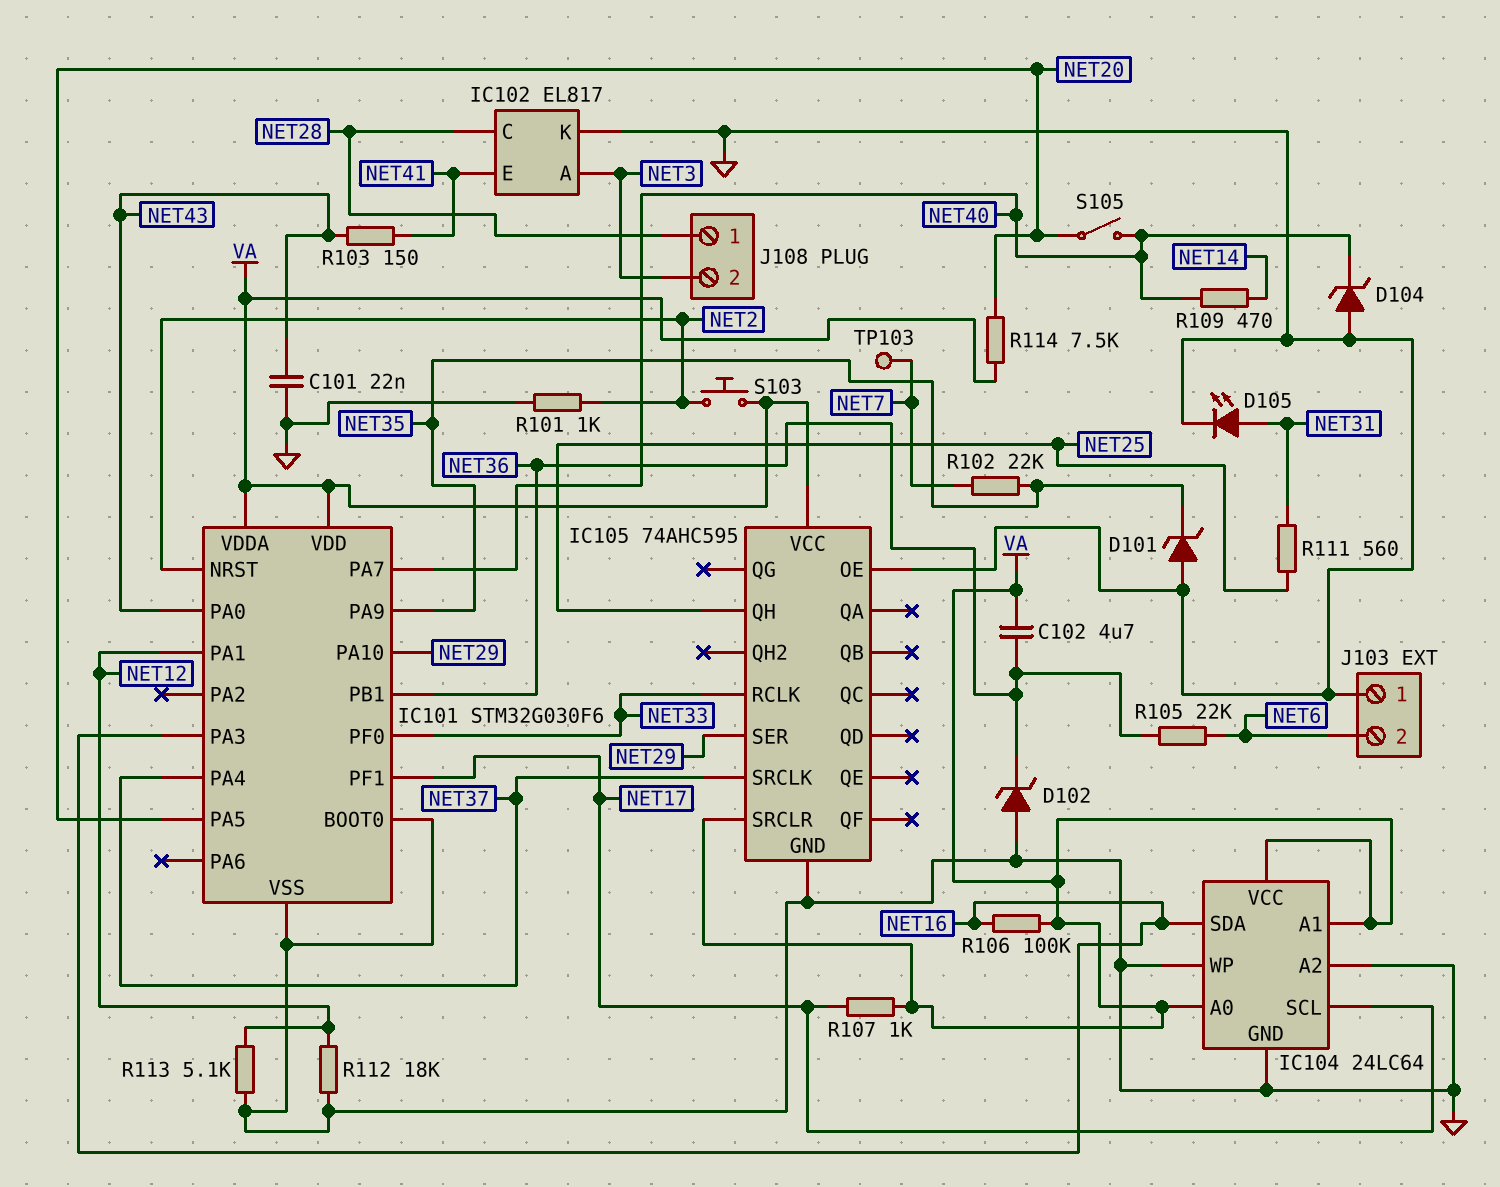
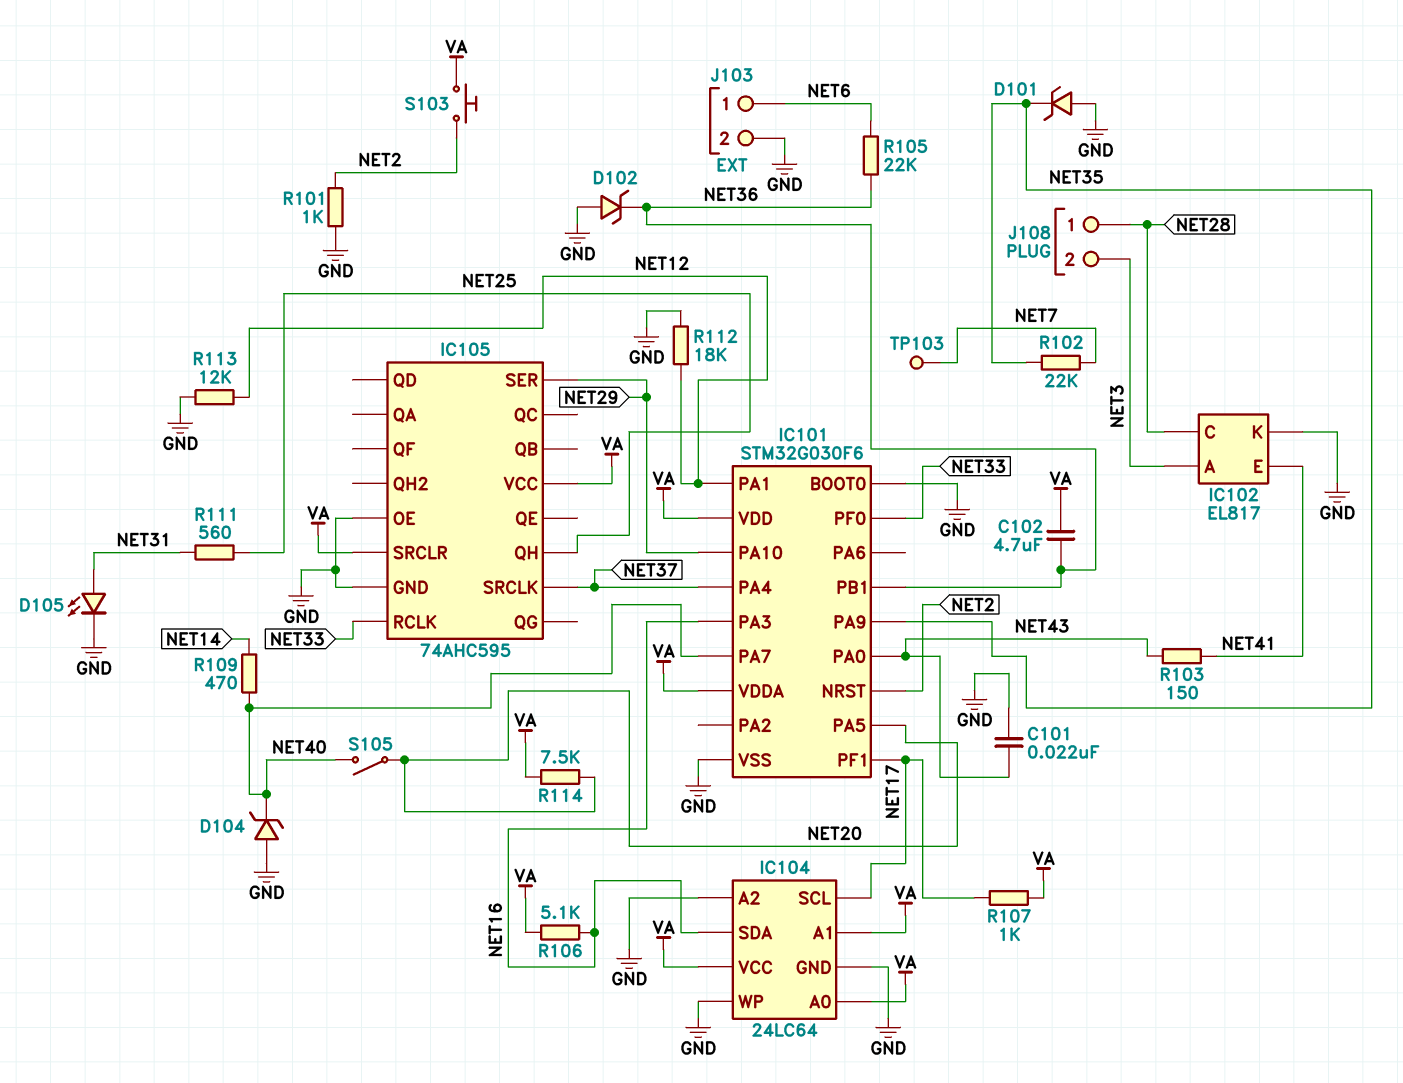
J103 pin 1: GND -> NET6
J103 pin 2: NET6 -> GND
R106: 100k (NET16, VA) -> 5.1k (NET16, VA)
R113: 5.1k (GND, NET12) -> 12k (GND, NET12)

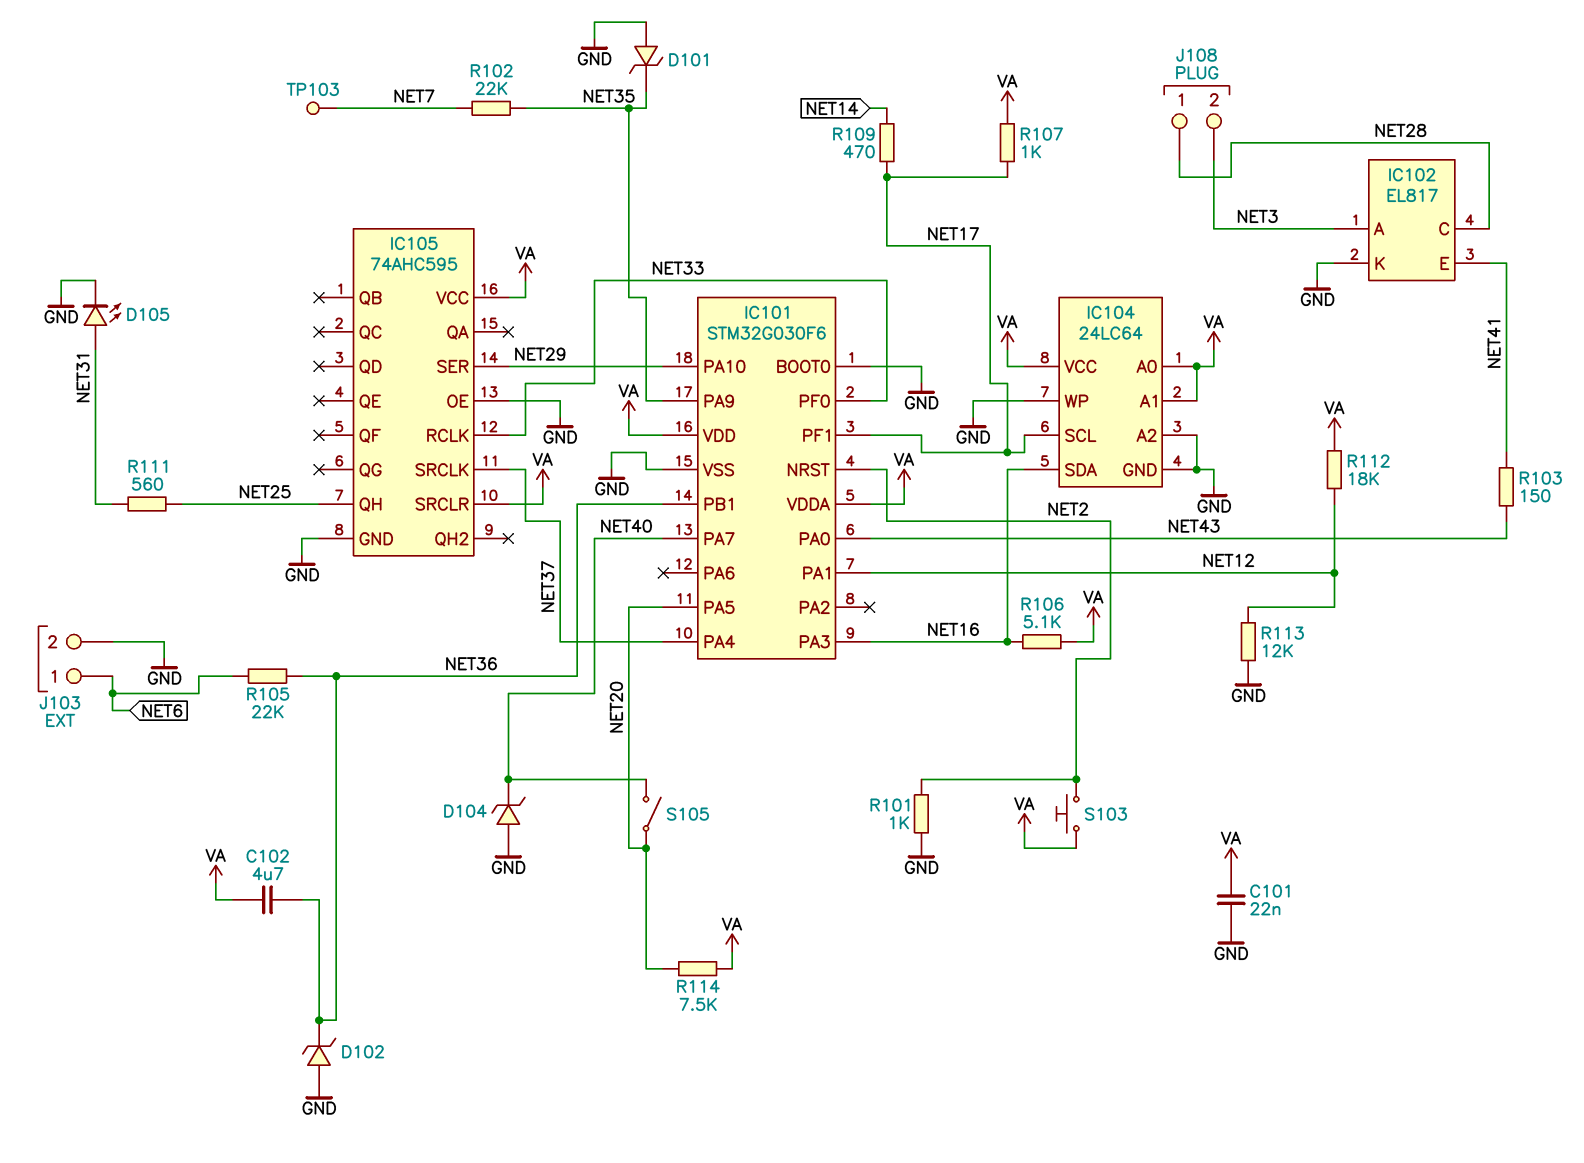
C101: 22nF (GND, NET43) -> 22nF (GND, VA)
R109: 470 (NET14, NET40) -> 470 (NET14, NET17)
R112: 18k (GND, NET12) -> 18k (NET12, VA)

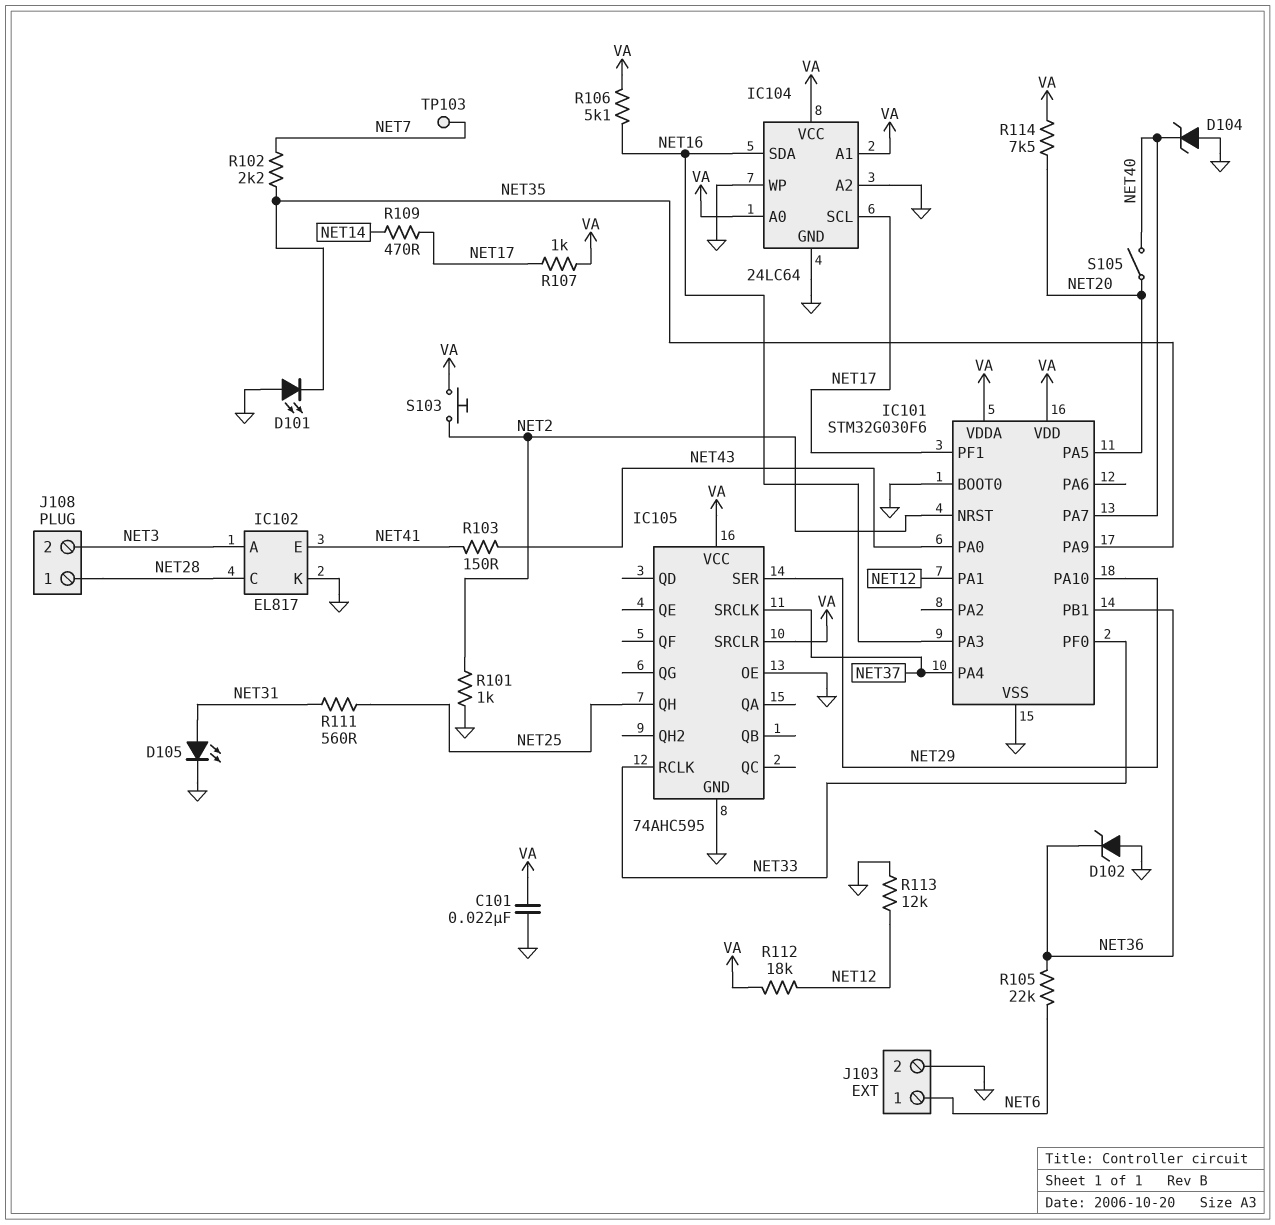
C102: 4.7uF (NET36, VA) -> none
D101: zener (A GND, K NET35) -> LED (A GND, K NET35)
R102: 22k (NET7, NET35) -> 2.2k (NET7, NET35)

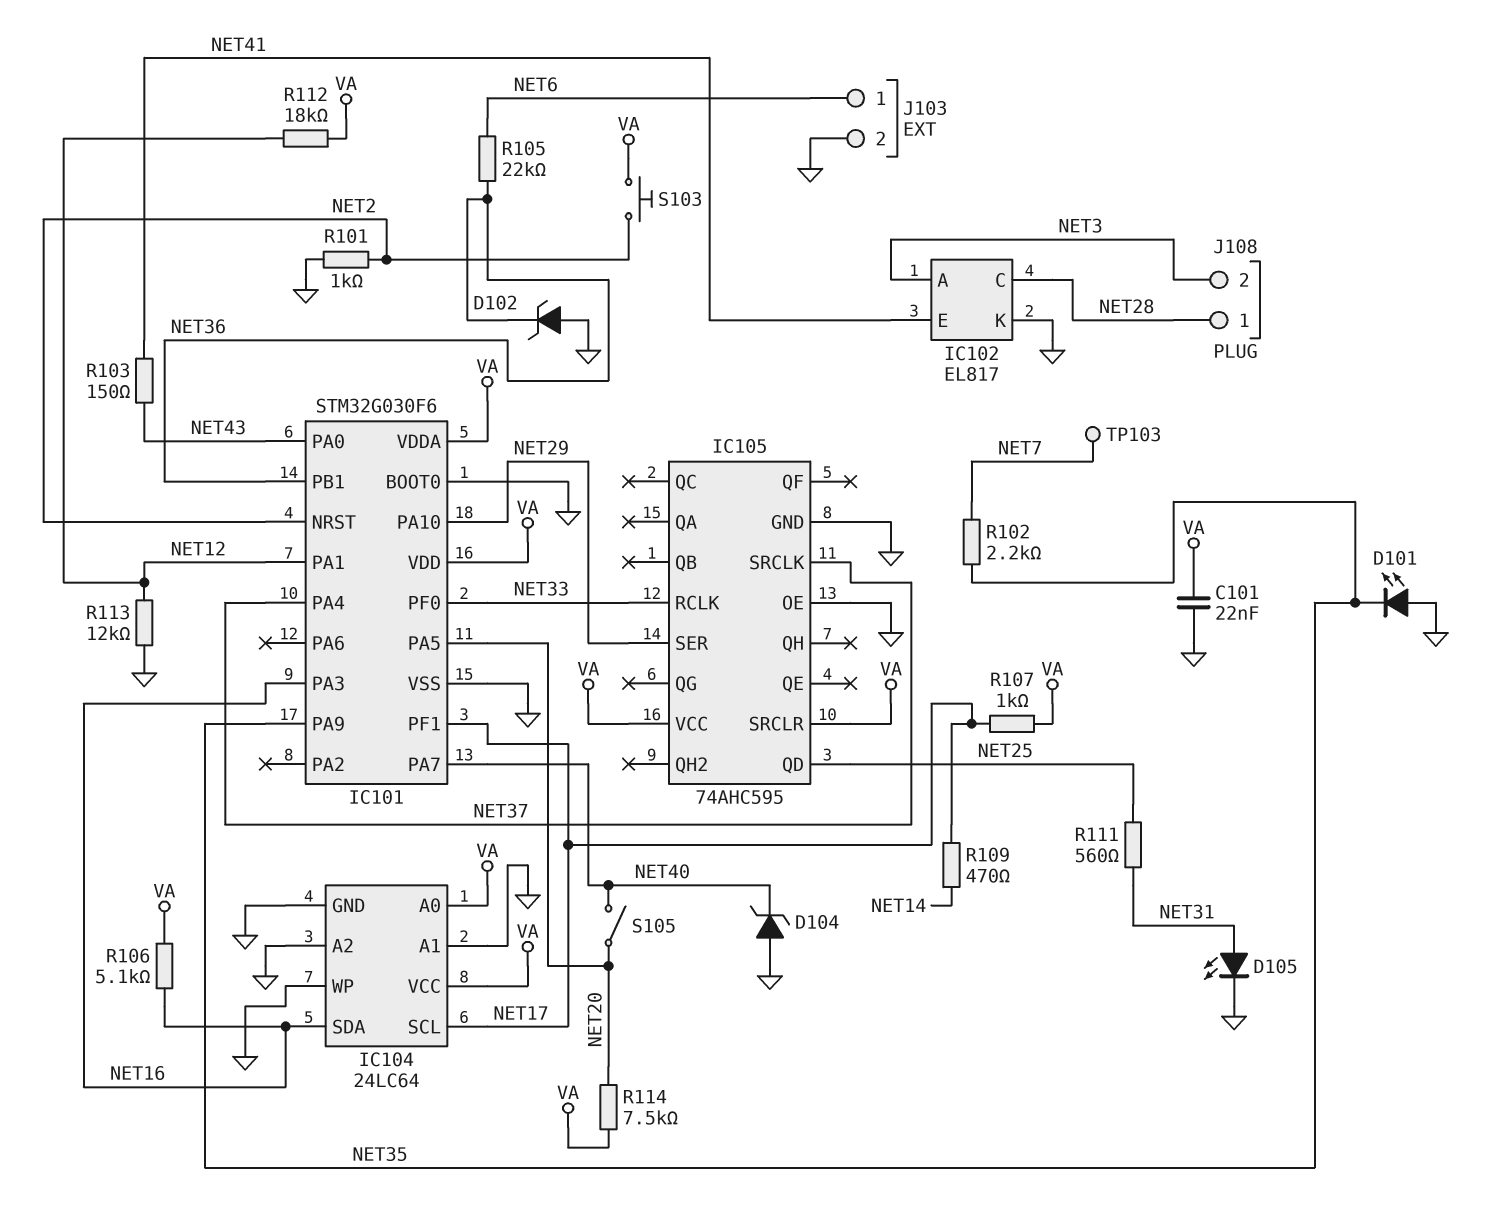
IC104 pin A1: VA -> GND
IC105 pin QD: none -> NET25
IC105 pin QH: NET25 -> none

